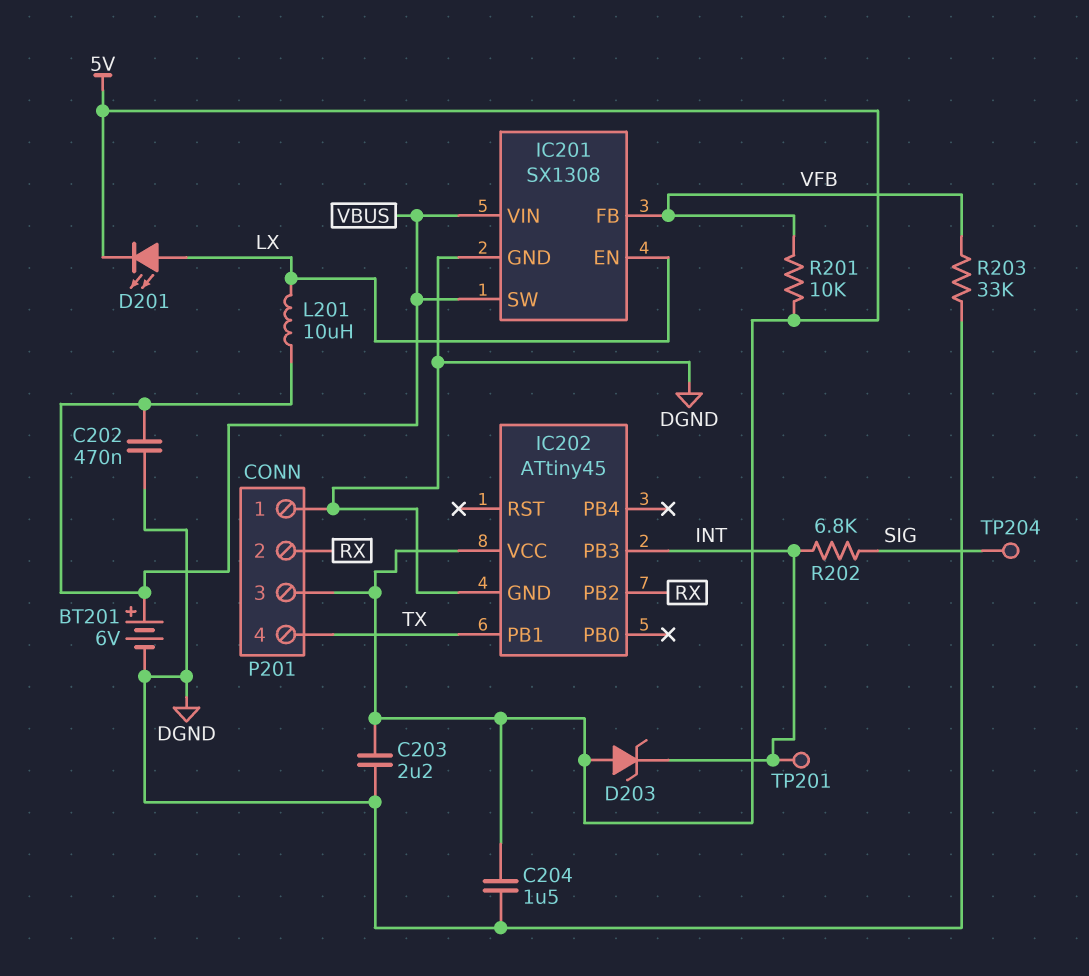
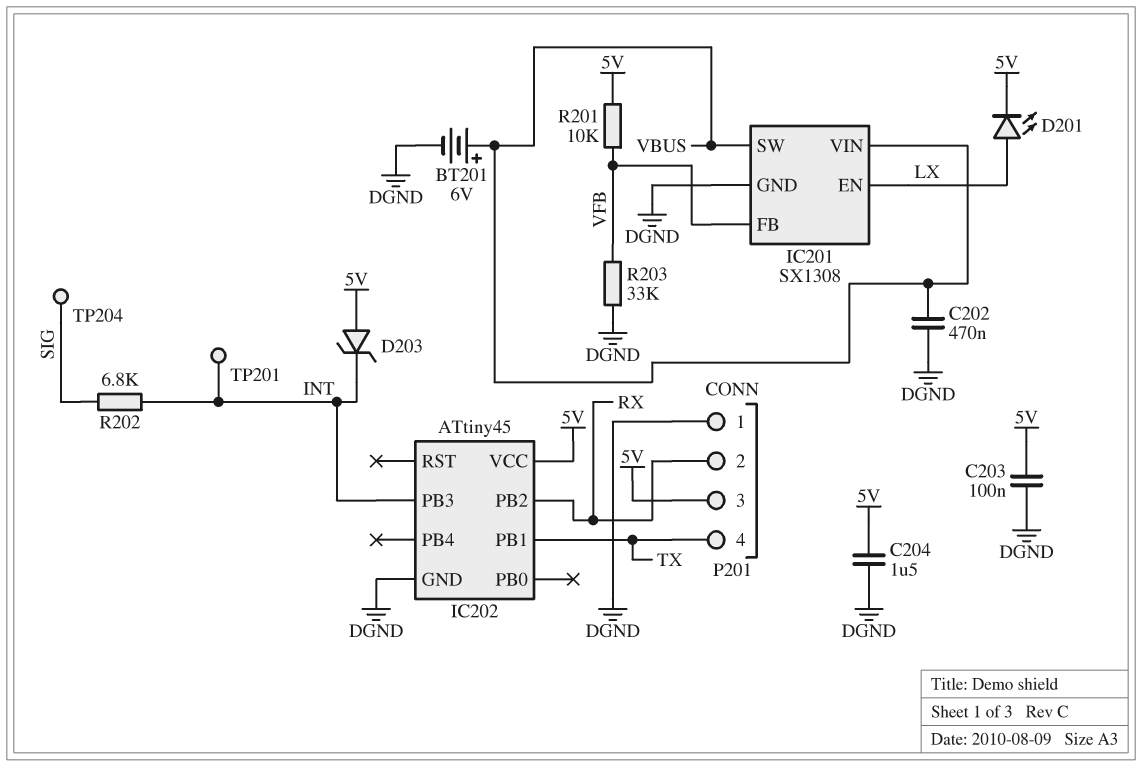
C203: 2.2uF (5V, DGND) -> 100nF (5V, DGND)
L201: 10uH (LX, VBUS) -> none

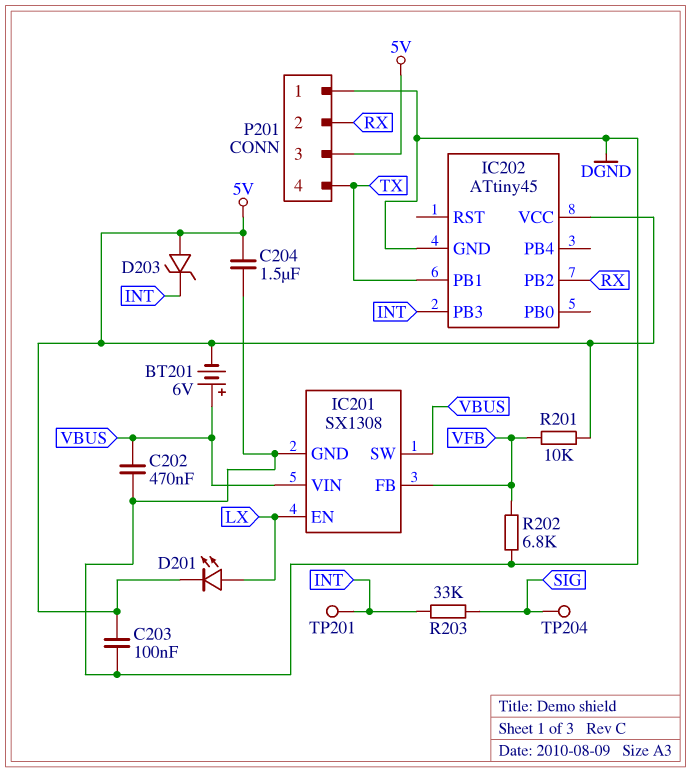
BT201: 6V (plus VBUS, minus DGND) -> 6V (plus VBUS, minus 5V)
R202: 6.8k (INT, SIG) -> 6.8k (DGND, VFB)
R203: 33k (DGND, VFB) -> 33k (INT, SIG)

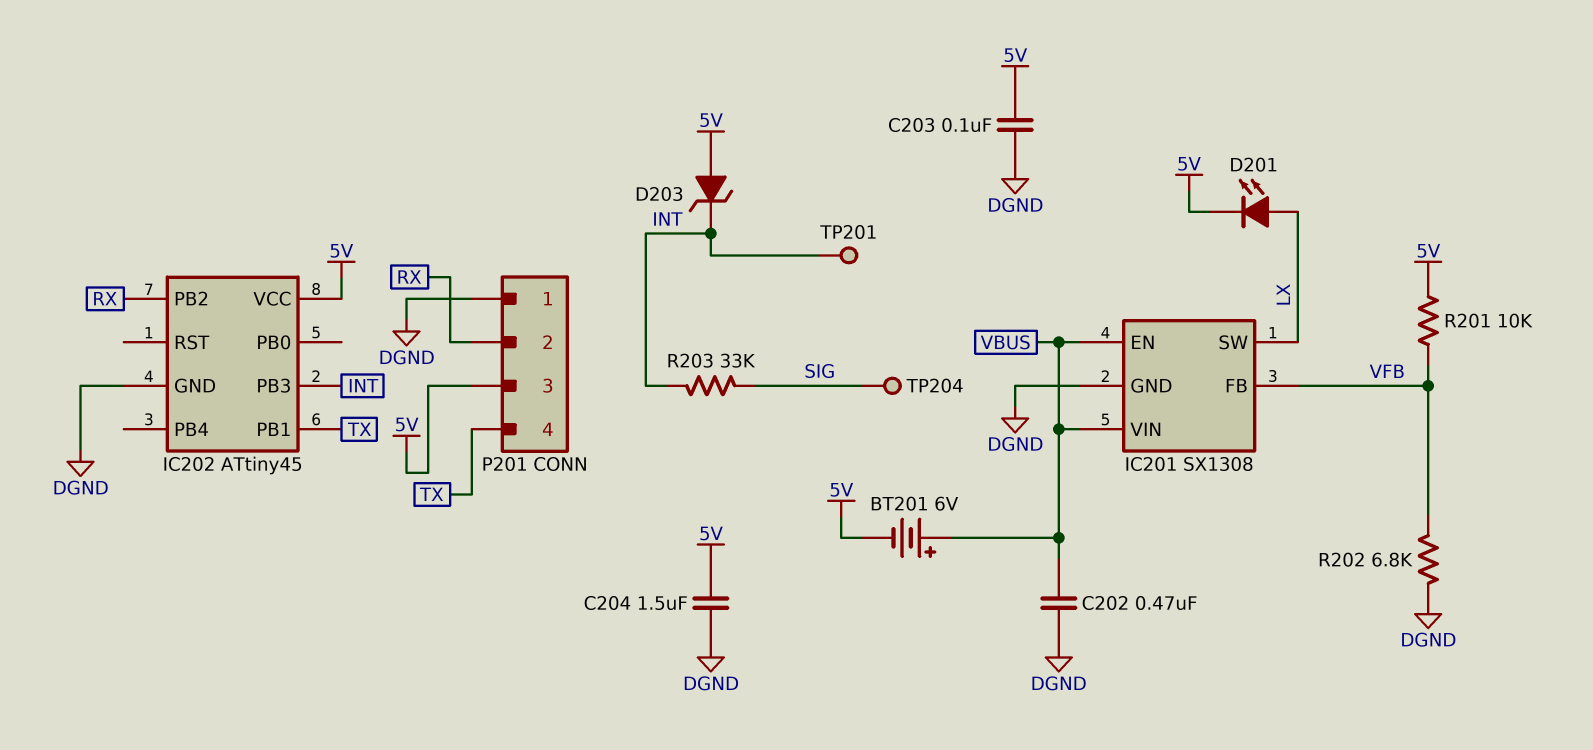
IC201 pin EN: LX -> VBUS
IC201 pin SW: VBUS -> LX

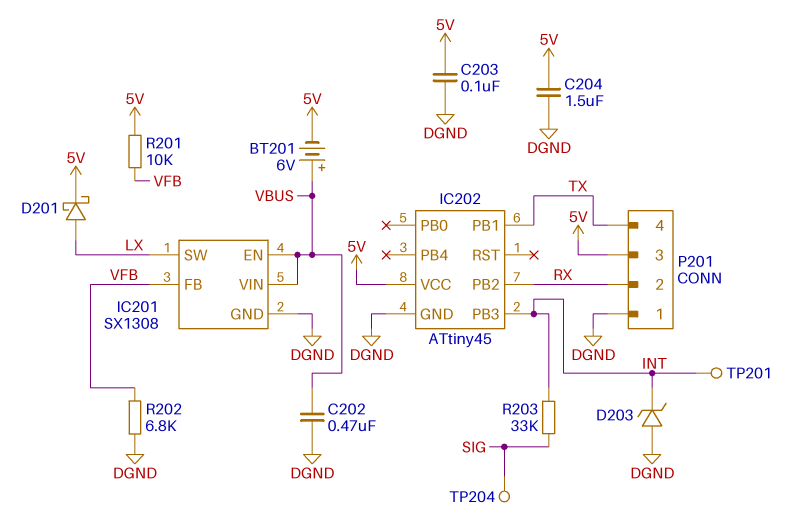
D201: LED (A LX, K 5V) -> schottky (A LX, K 5V)
D203: zener (A 5V, K INT) -> zener (A DGND, K INT)

